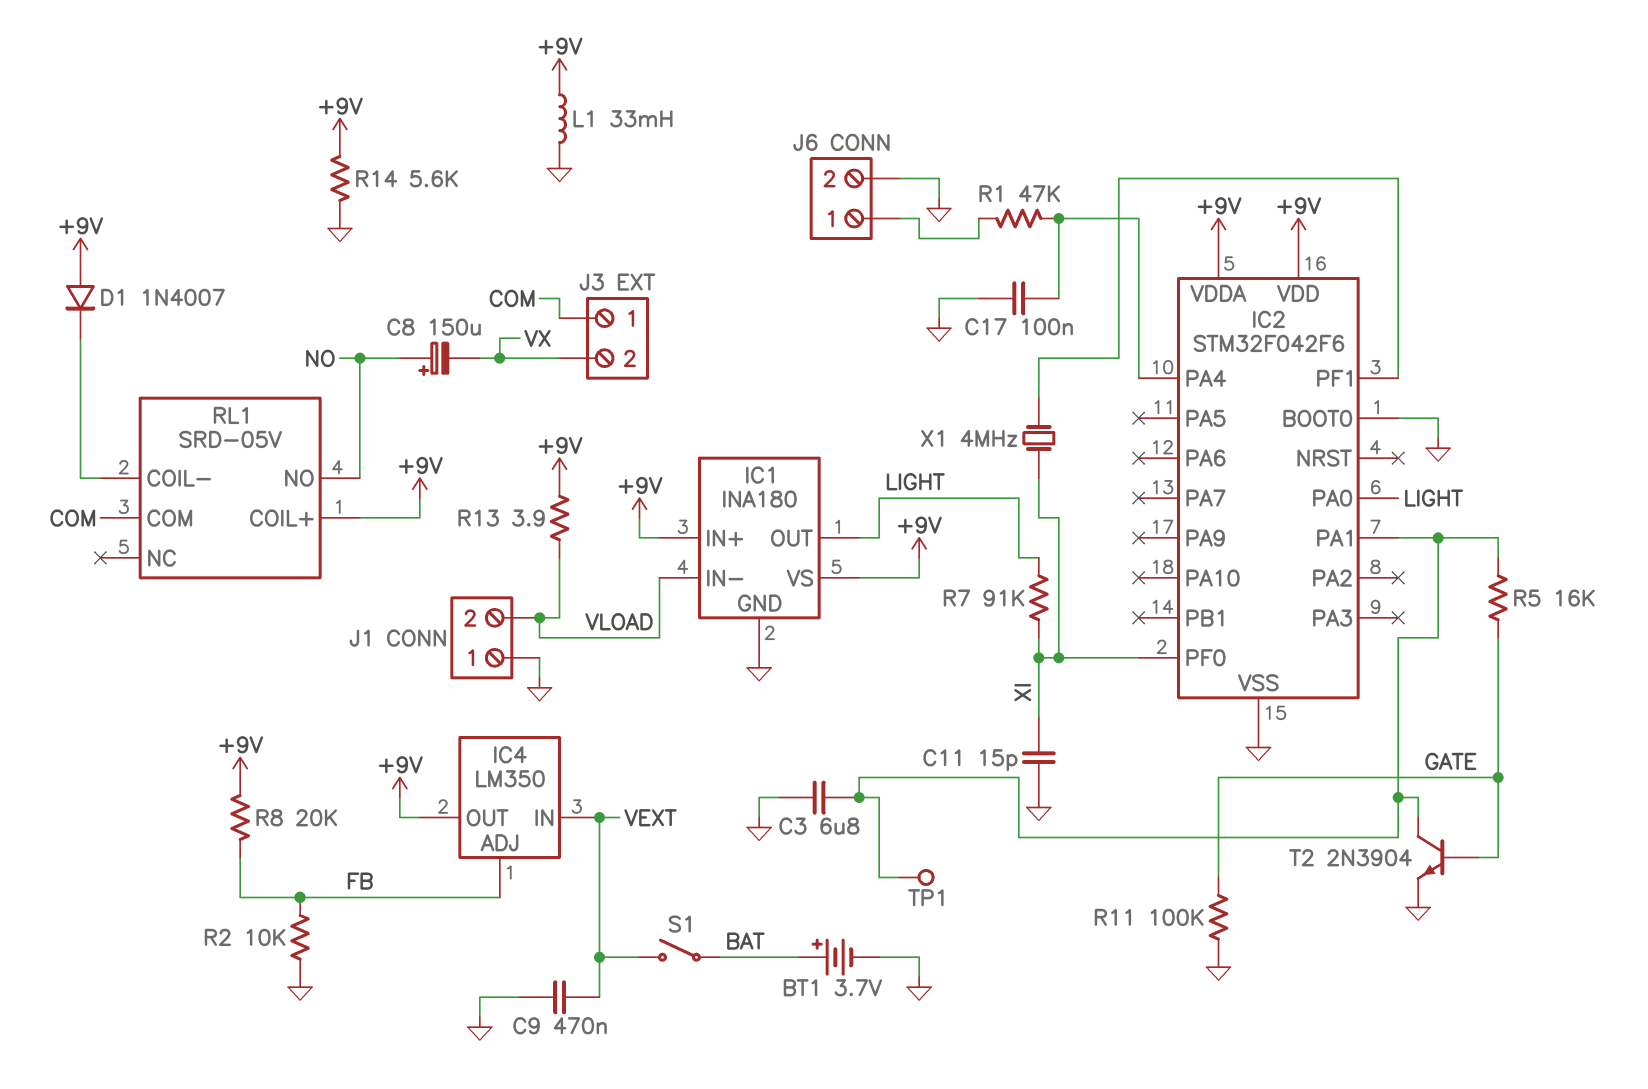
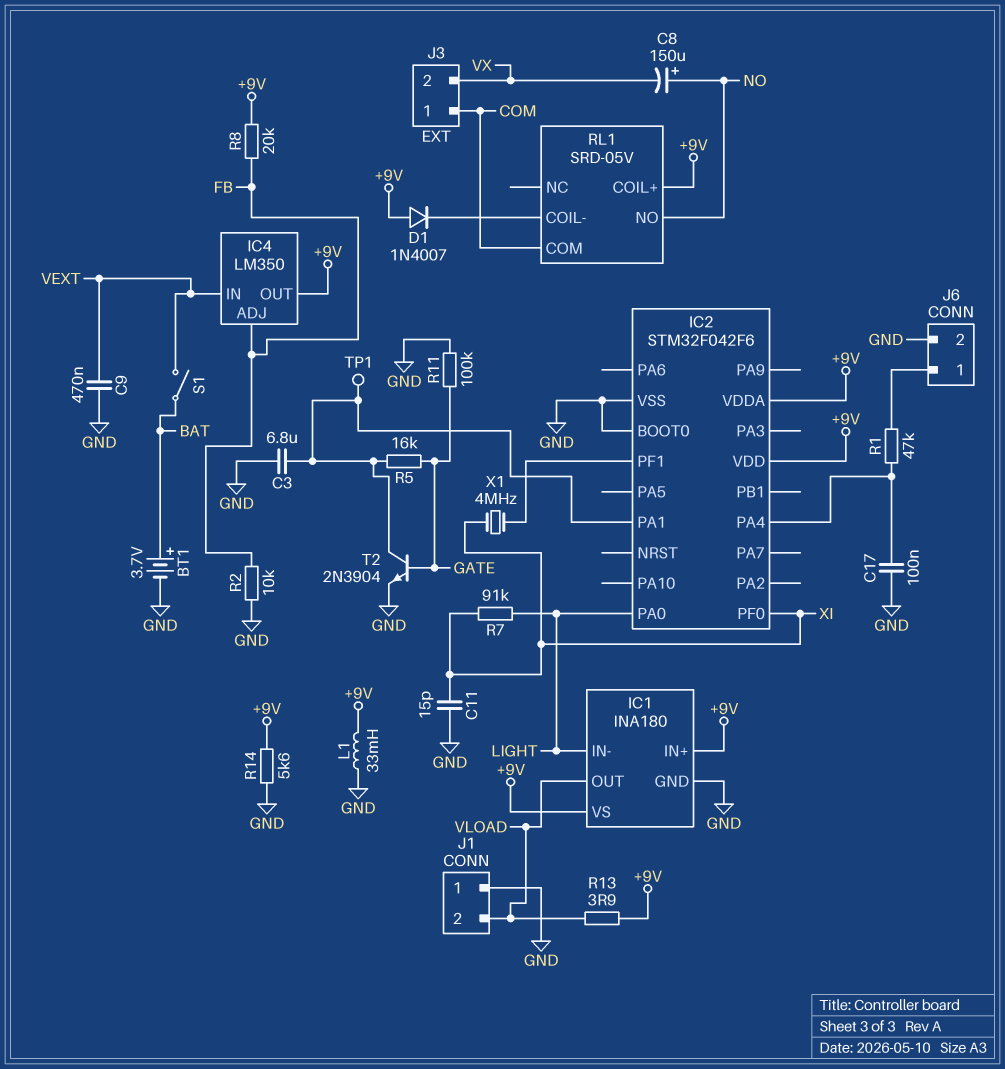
IC1 pin IN-: VLOAD -> LIGHT
IC1 pin OUT: LIGHT -> VLOAD

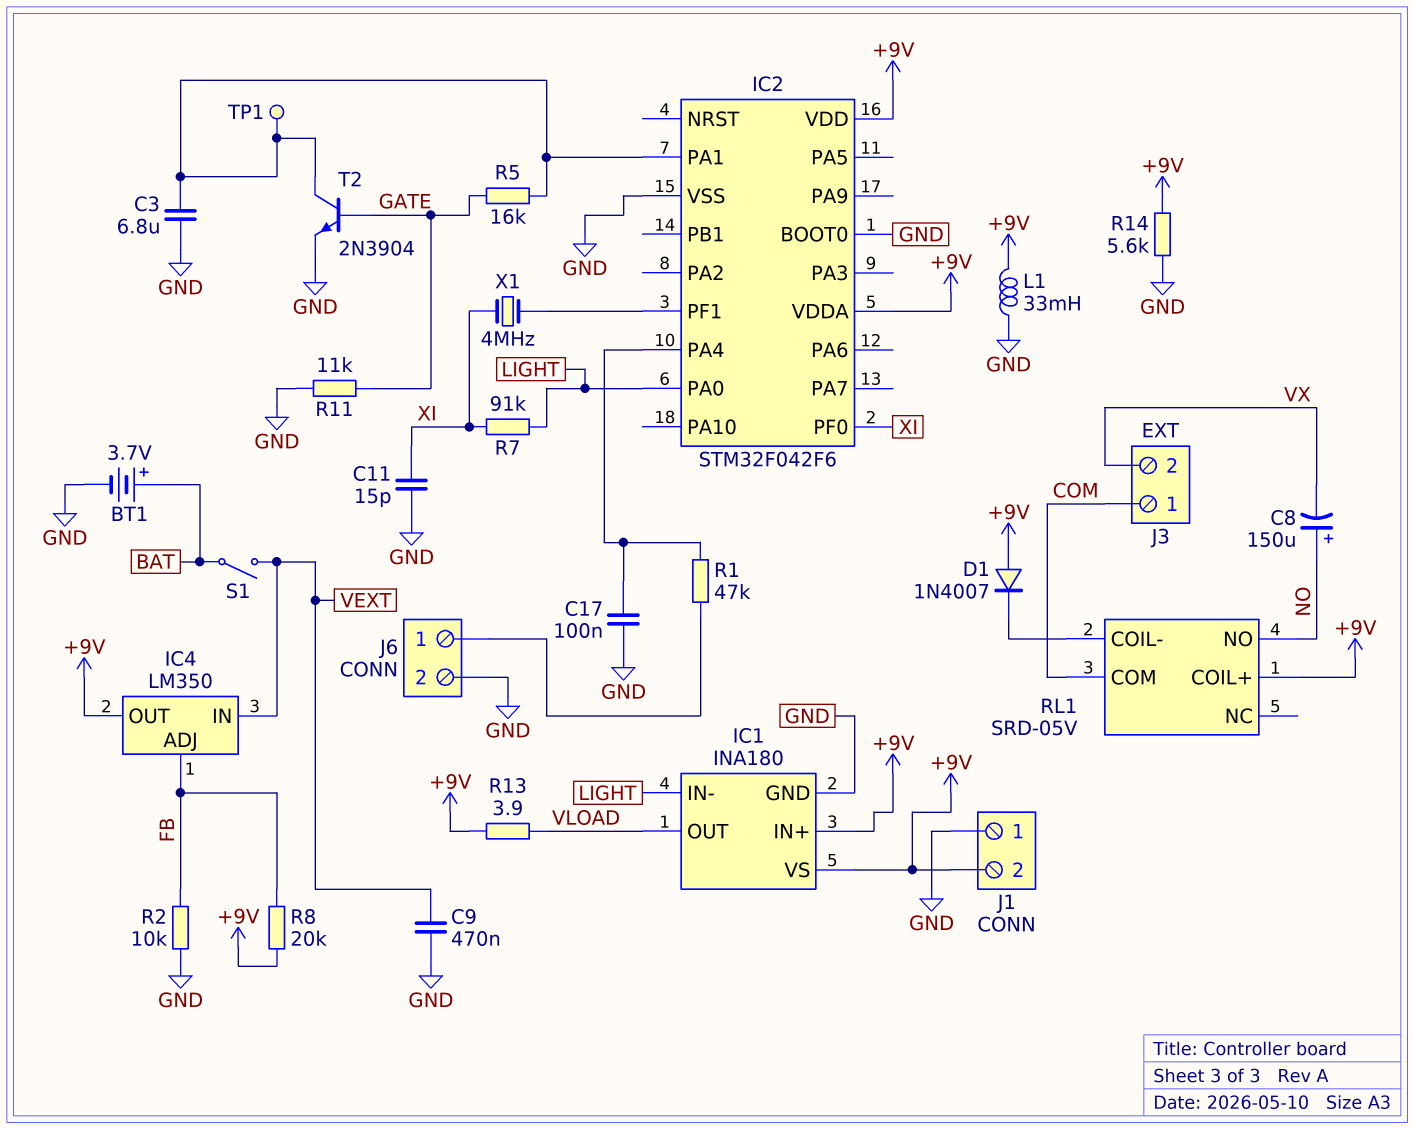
J1 pin 2: VLOAD -> +9V
R11: 100k (GATE, GND) -> 11k (GATE, GND)

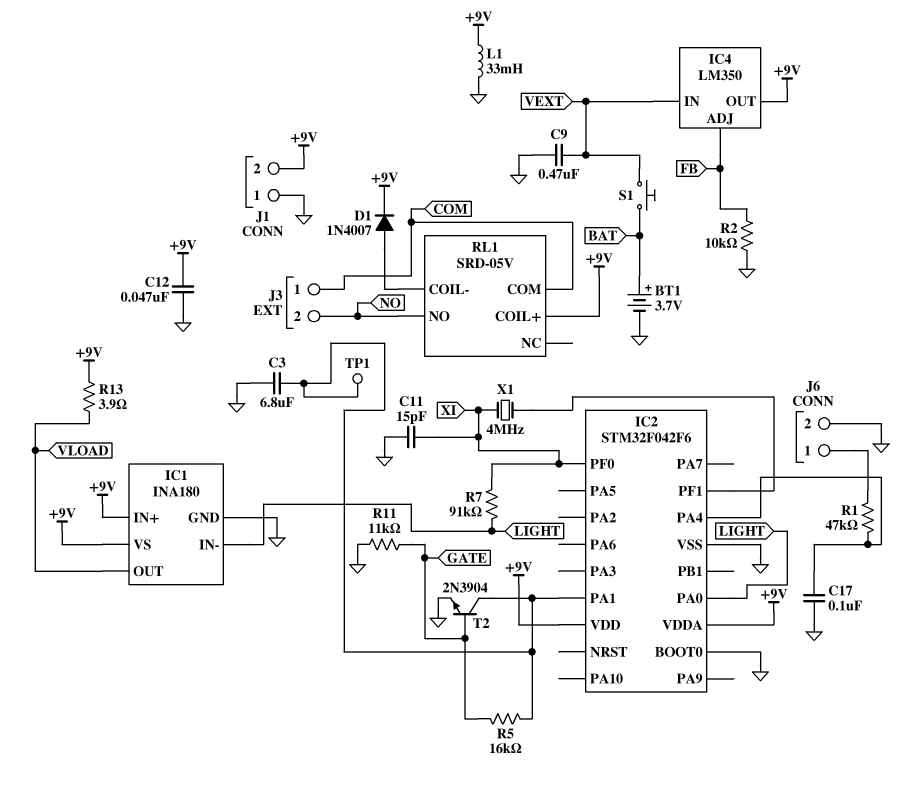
C8: 150uF (plus NO, minus VX) -> none
C12: none -> 47nF (+9V, GND)
D1: diode 1N4007 (A +9V, K RL1/COIL-) -> diode 1N4007 (A RL1/COIL-, K +9V)
J3 pin 2: VX -> NO
R8: 20k (+9V, FB) -> none
R14: 5.6k (+9V, GND) -> none
S1: switch (BAT, VEXT) -> button (BAT, VEXT)

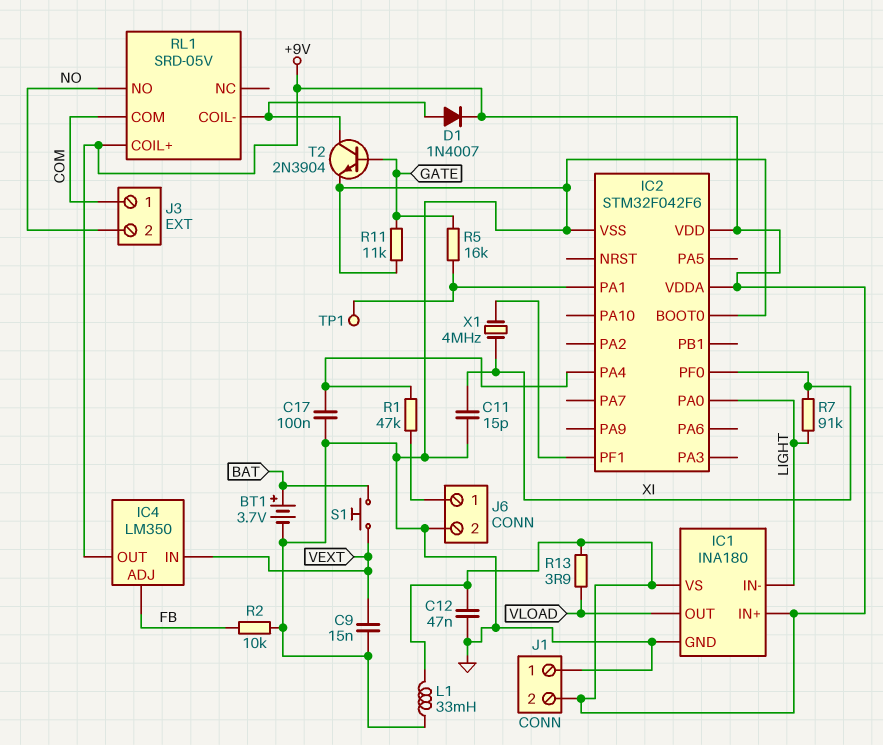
C3: 6.8uF (GND, IC2/PA1) -> none
C9: 470nF (GND, VEXT) -> 15nF (GND, VEXT)
T2: NPN 2N3904 (B GATE, C IC2/PA1, E GND) -> NPN 2N3904 (B GATE, C RL1/COIL-, E GND)

